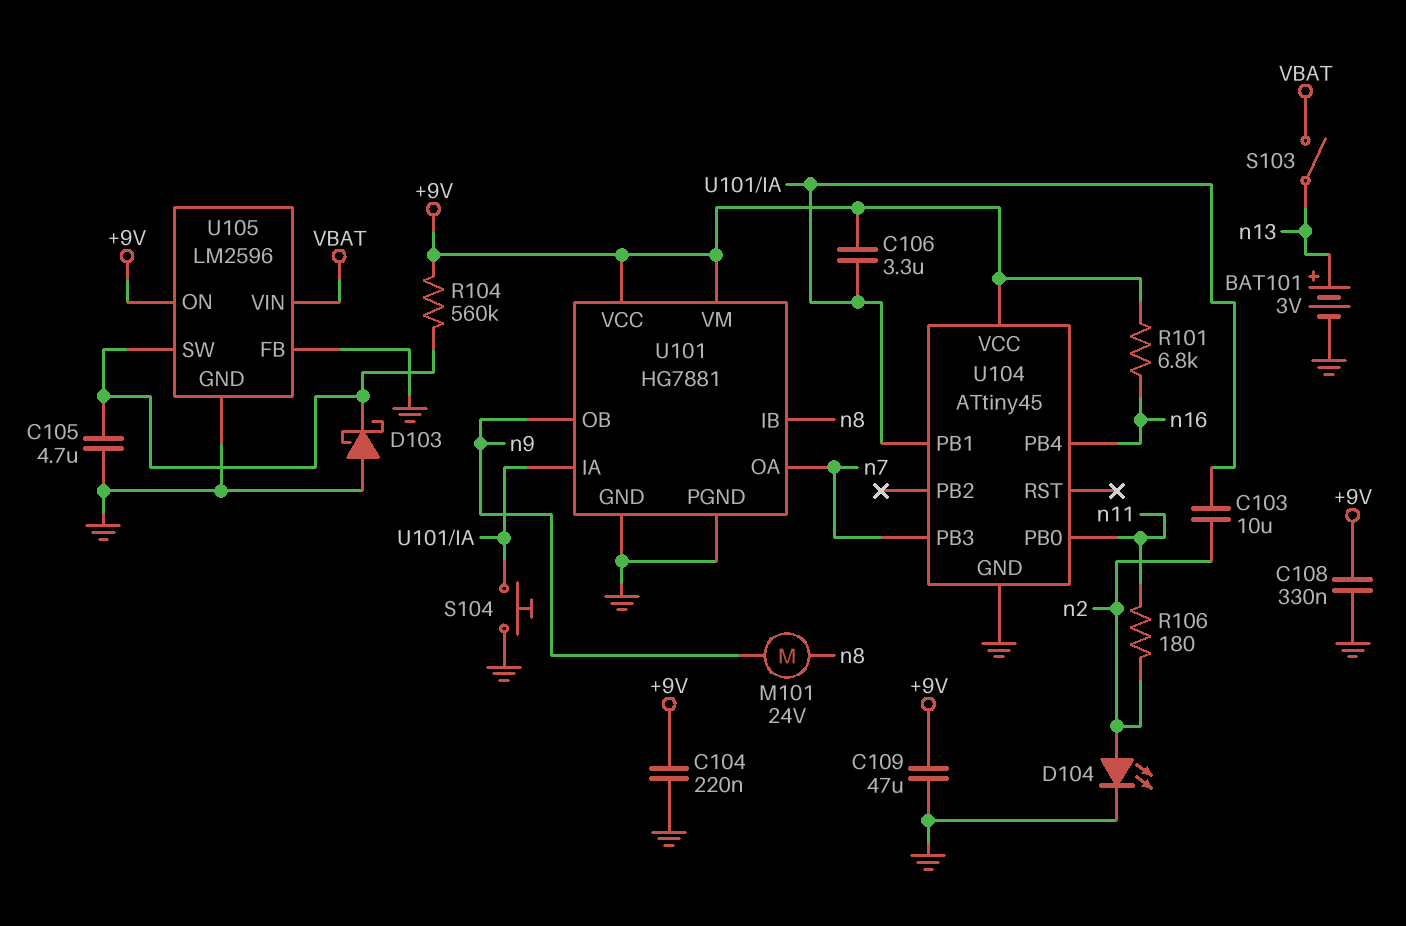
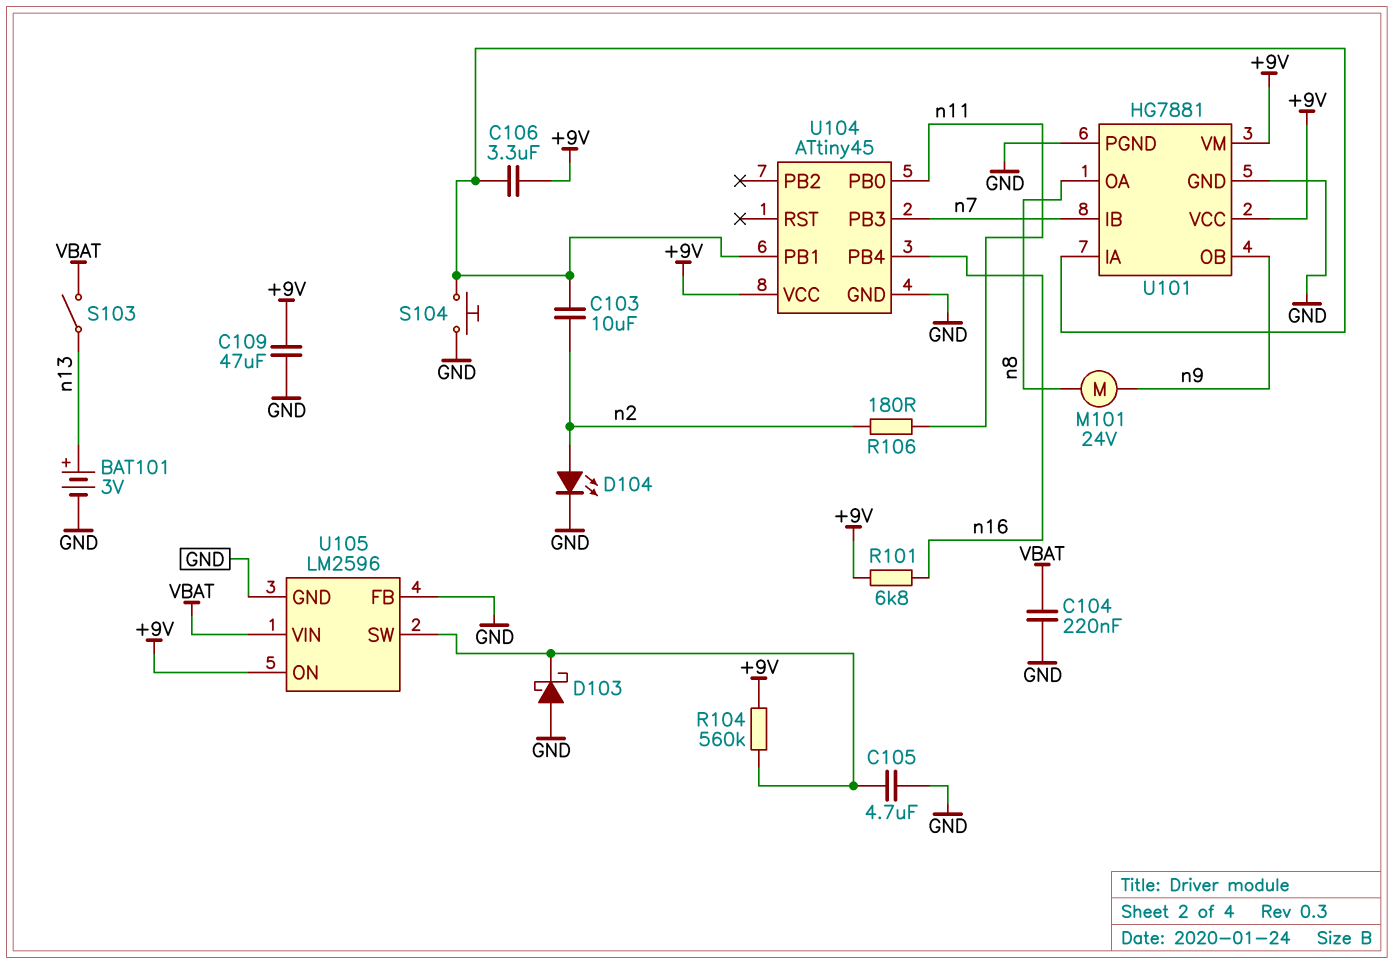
C104: 220nF (+9V, GND) -> 220nF (GND, VBAT)
C108: 330nF (+9V, GND) -> none
U101 pin IB: n8 -> n7
U101 pin OA: n7 -> n8

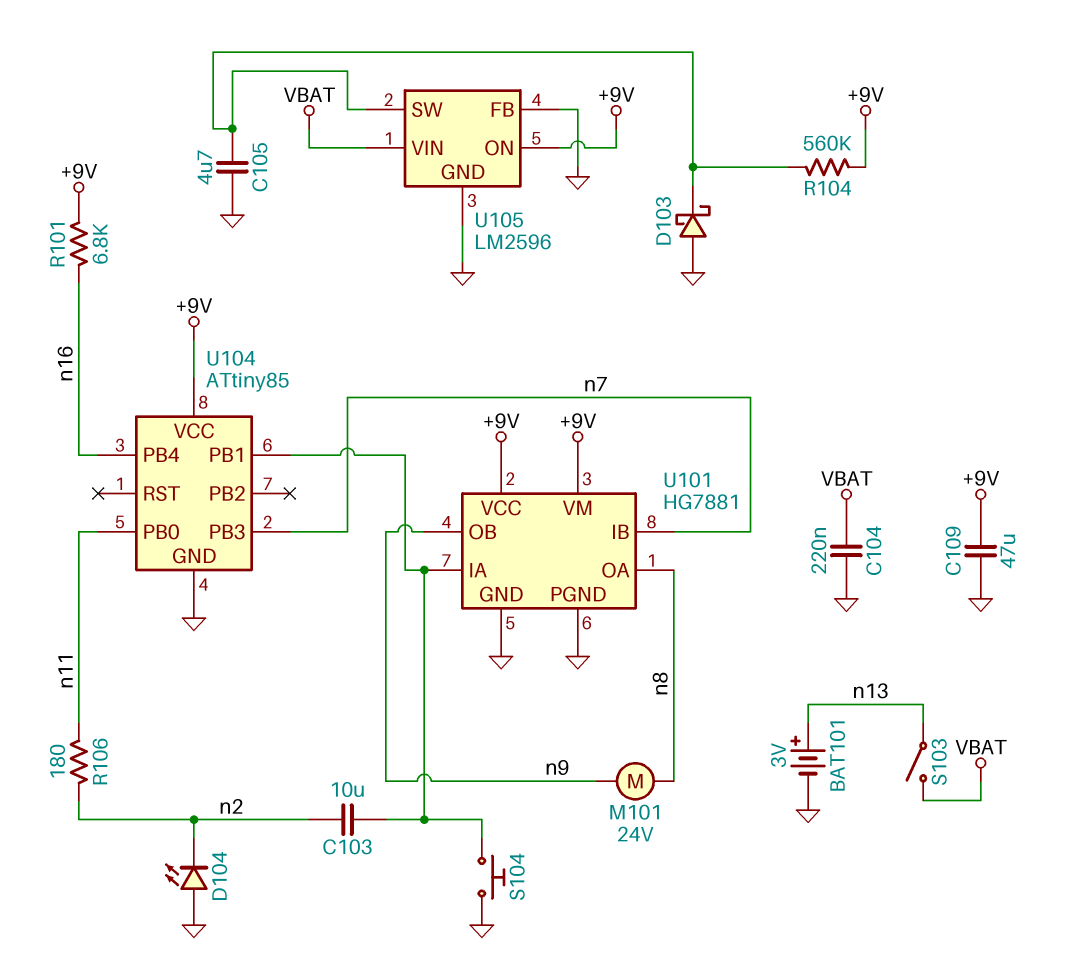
C106: 3.3uF (+9V, U101/IA) -> none
D104: LED (A n2, K GND) -> LED (A GND, K n2)
U104: ATtiny45 -> ATtiny85

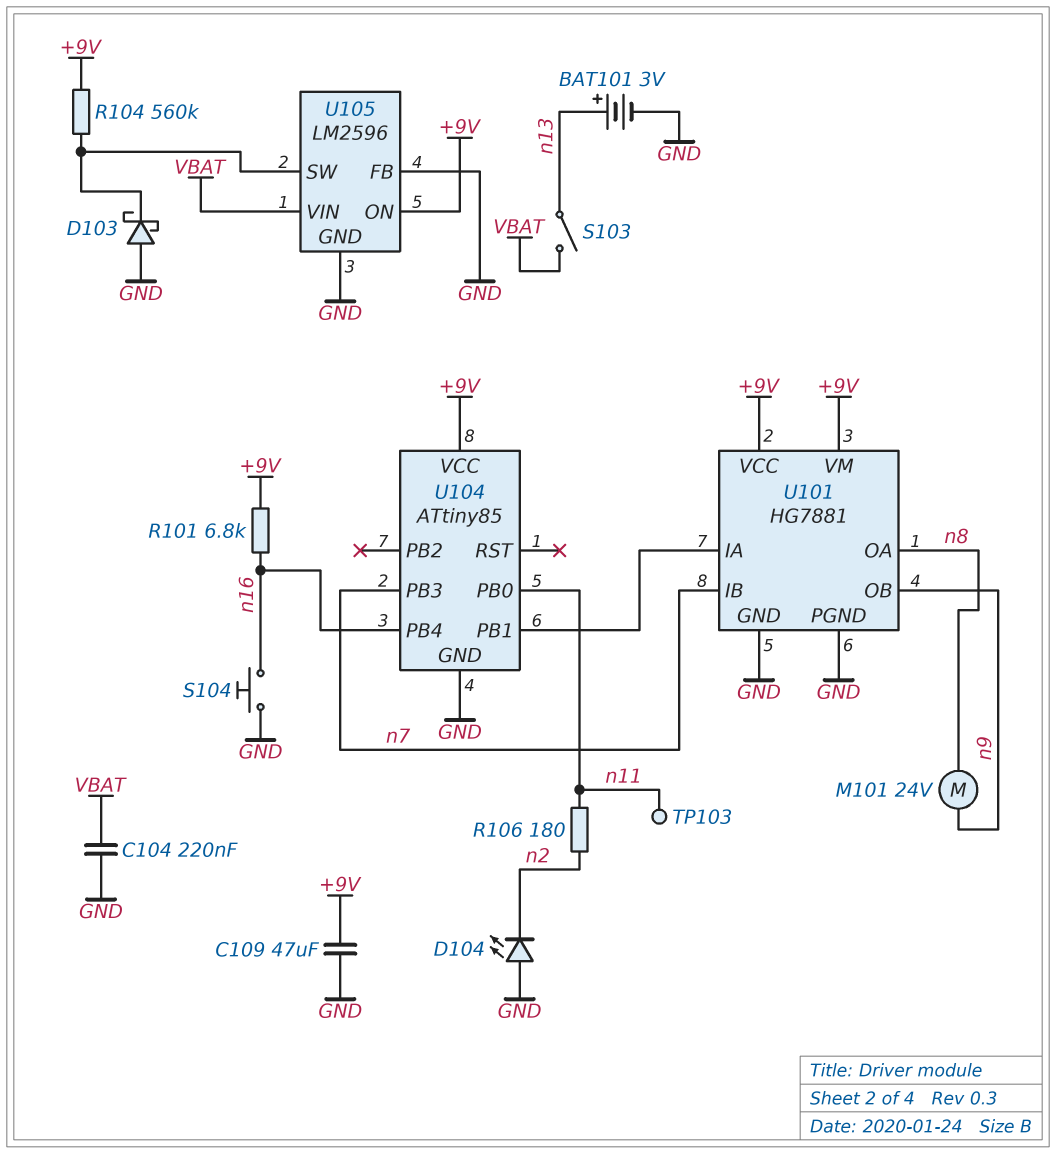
C103: 10uF (U101/IA, n2) -> none
C105: 4.7uF (GND, U105/SW) -> none
S104: button (GND, U101/IA) -> button (GND, n16)
TP103: none -> test point (n11)

